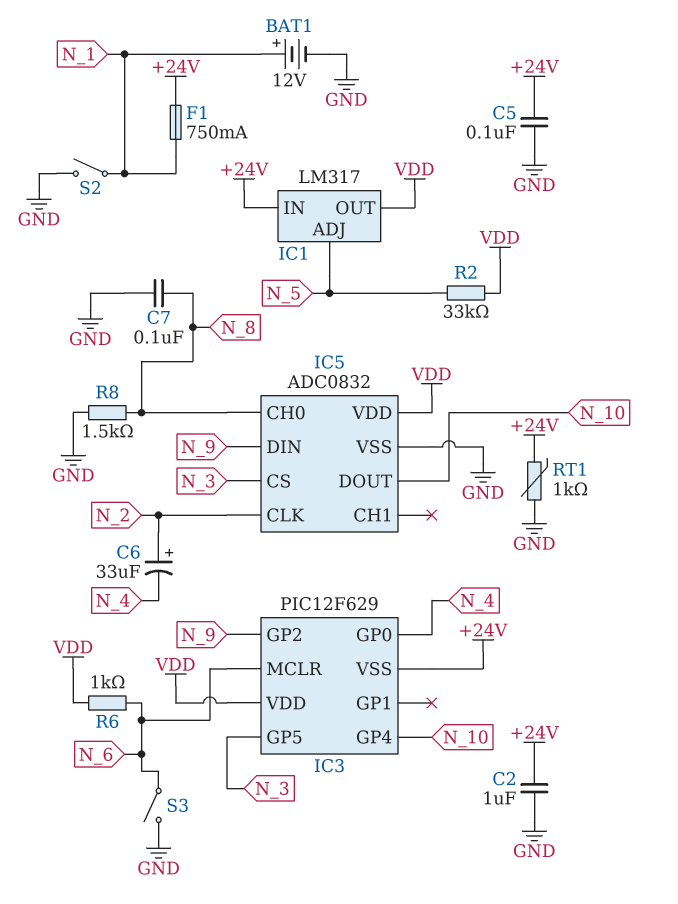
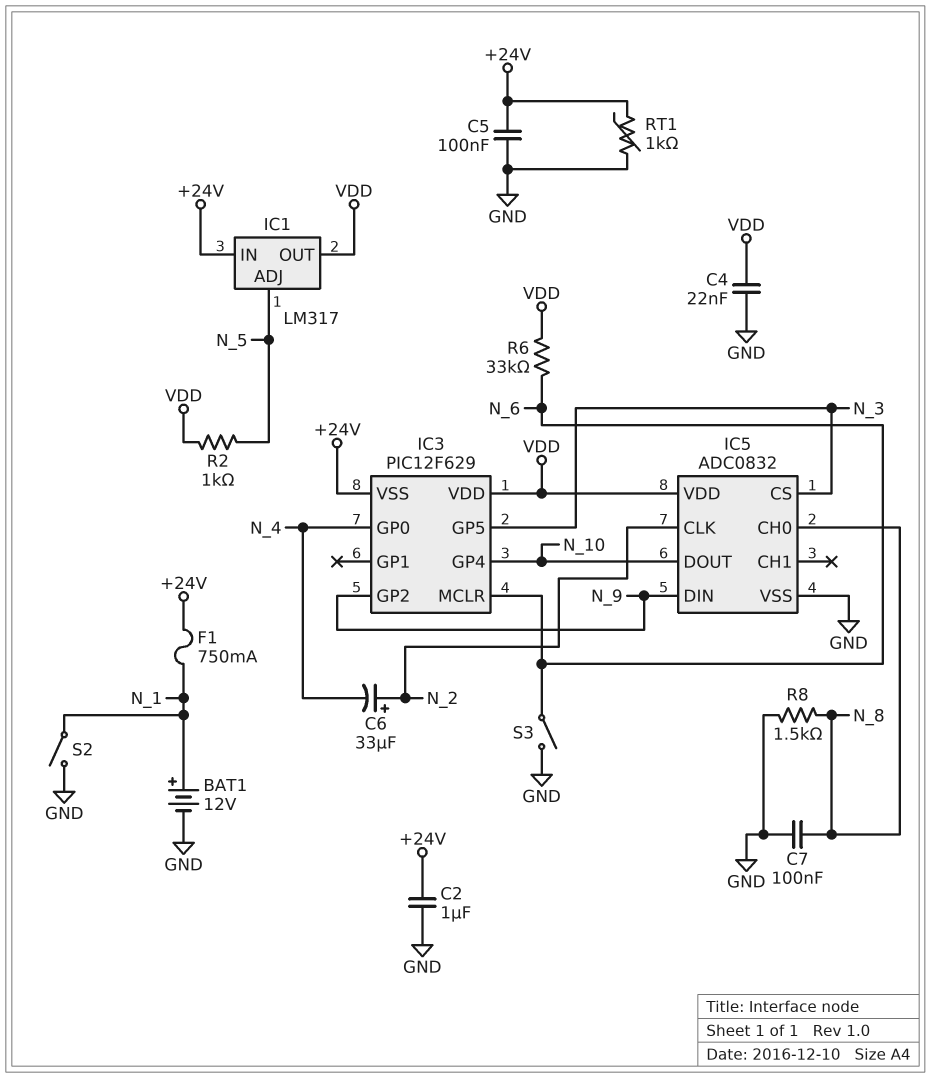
C4: none -> 22nF (GND, VDD)
R2: 33k (N_5, VDD) -> 1k (N_5, VDD)
R6: 1k (N_6, VDD) -> 33k (N_6, VDD)

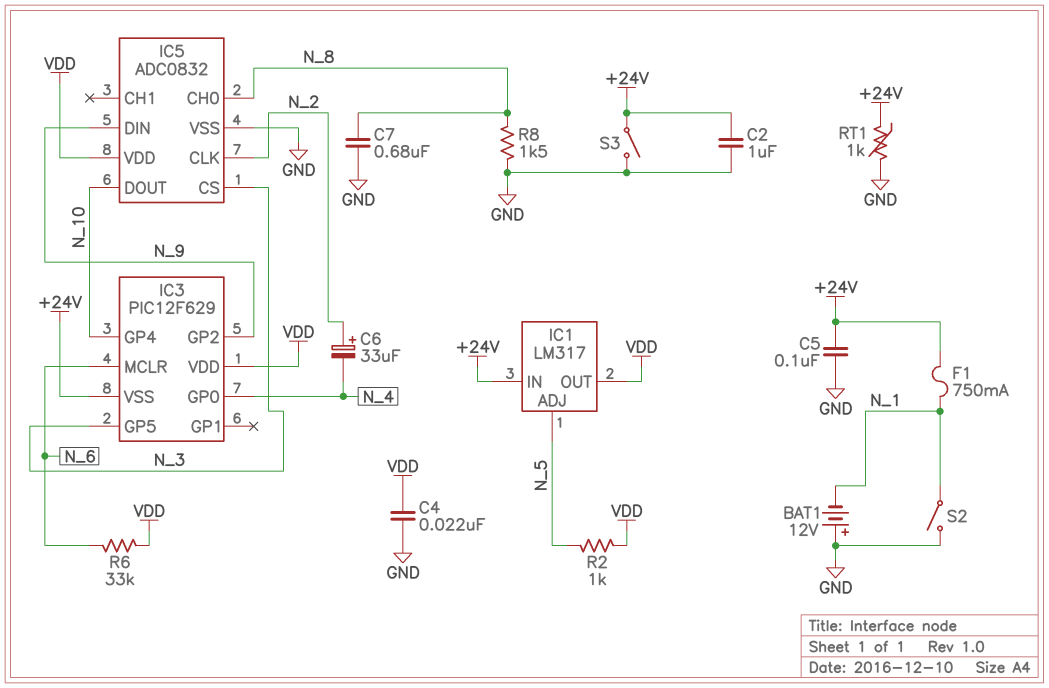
BAT1: 12V (plus N_1, minus GND) -> 12V (plus GND, minus N_1)
C7: 100nF (GND, N_8) -> 680nF (GND, N_8)
S3: switch (GND, N_6) -> switch (+24V, GND)

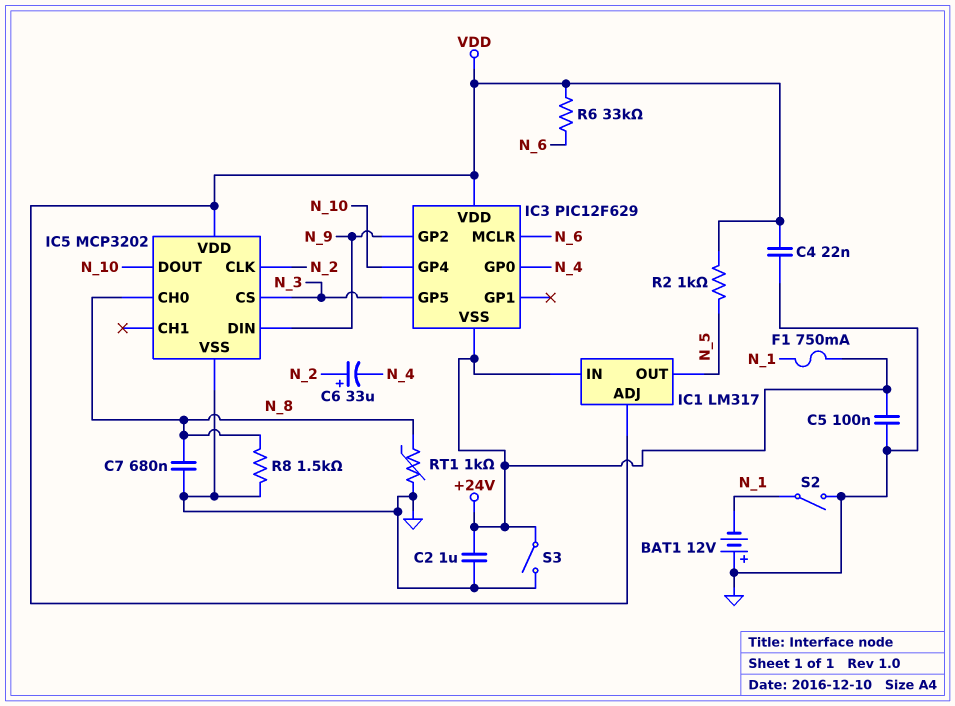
IC1 pin ADJ: N_5 -> VDD
IC1 pin OUT: VDD -> N_5
IC5: ADC0832 -> MCP3202
RT1: 1k (+24V, GND) -> 1k (GND, N_8)

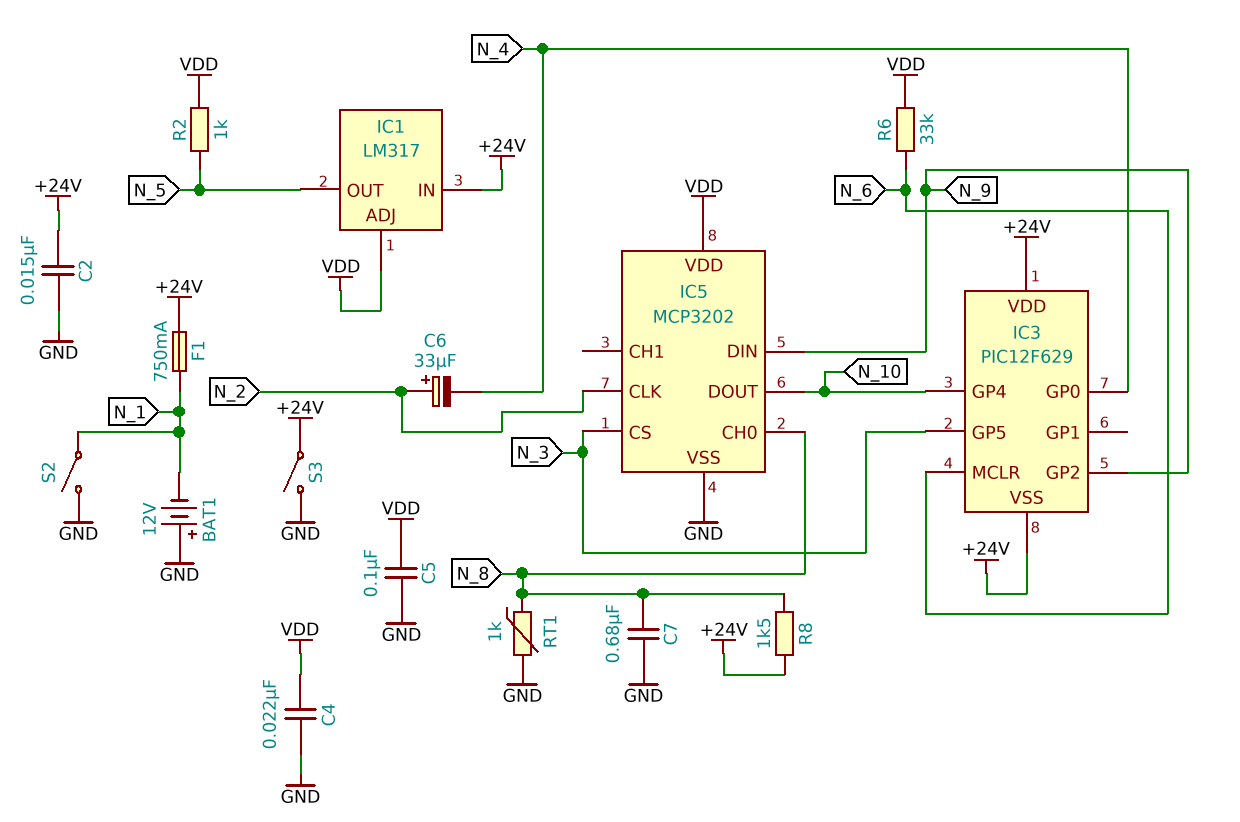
C2: 1uF (+24V, GND) -> 15nF (+24V, GND)
C5: 100nF (+24V, GND) -> 100nF (GND, VDD)
IC3 pin VDD: VDD -> +24V
R8: 1.5k (GND, N_8) -> 1.5k (+24V, N_8)

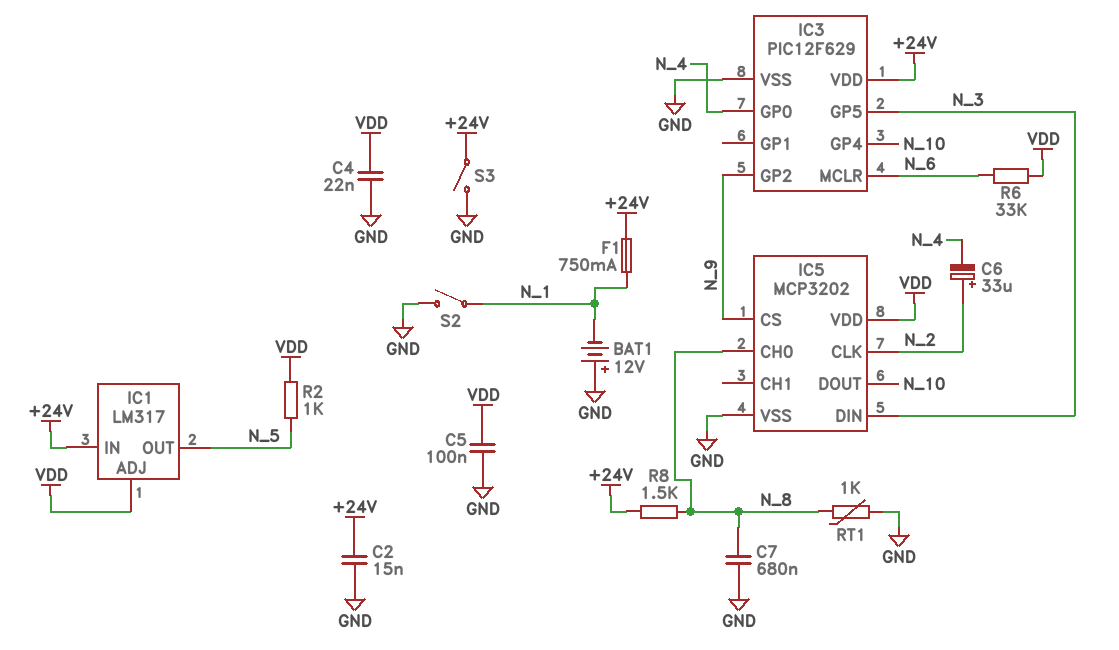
IC3 pin VSS: +24V -> GND
IC5 pin CS: N_3 -> N_9
IC5 pin DIN: N_9 -> N_3

